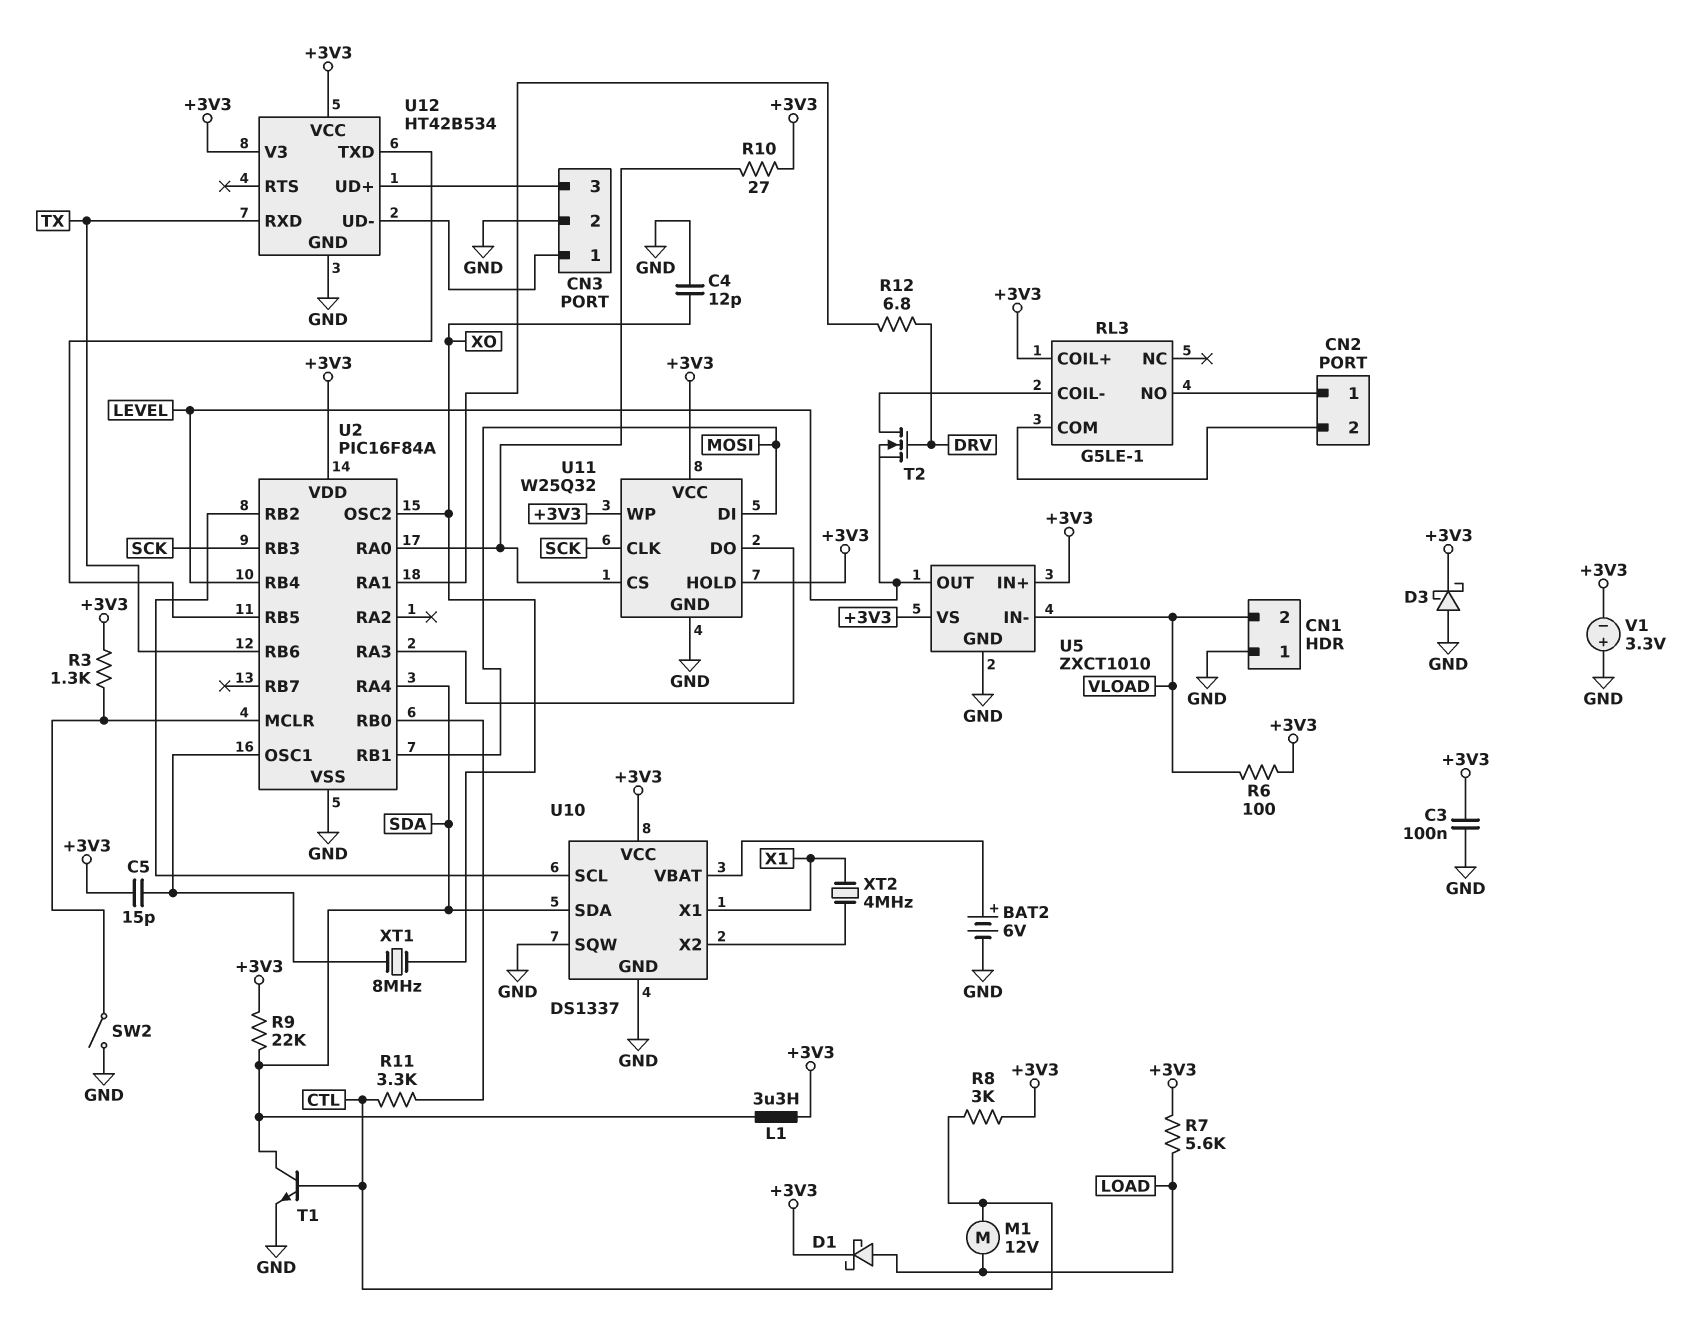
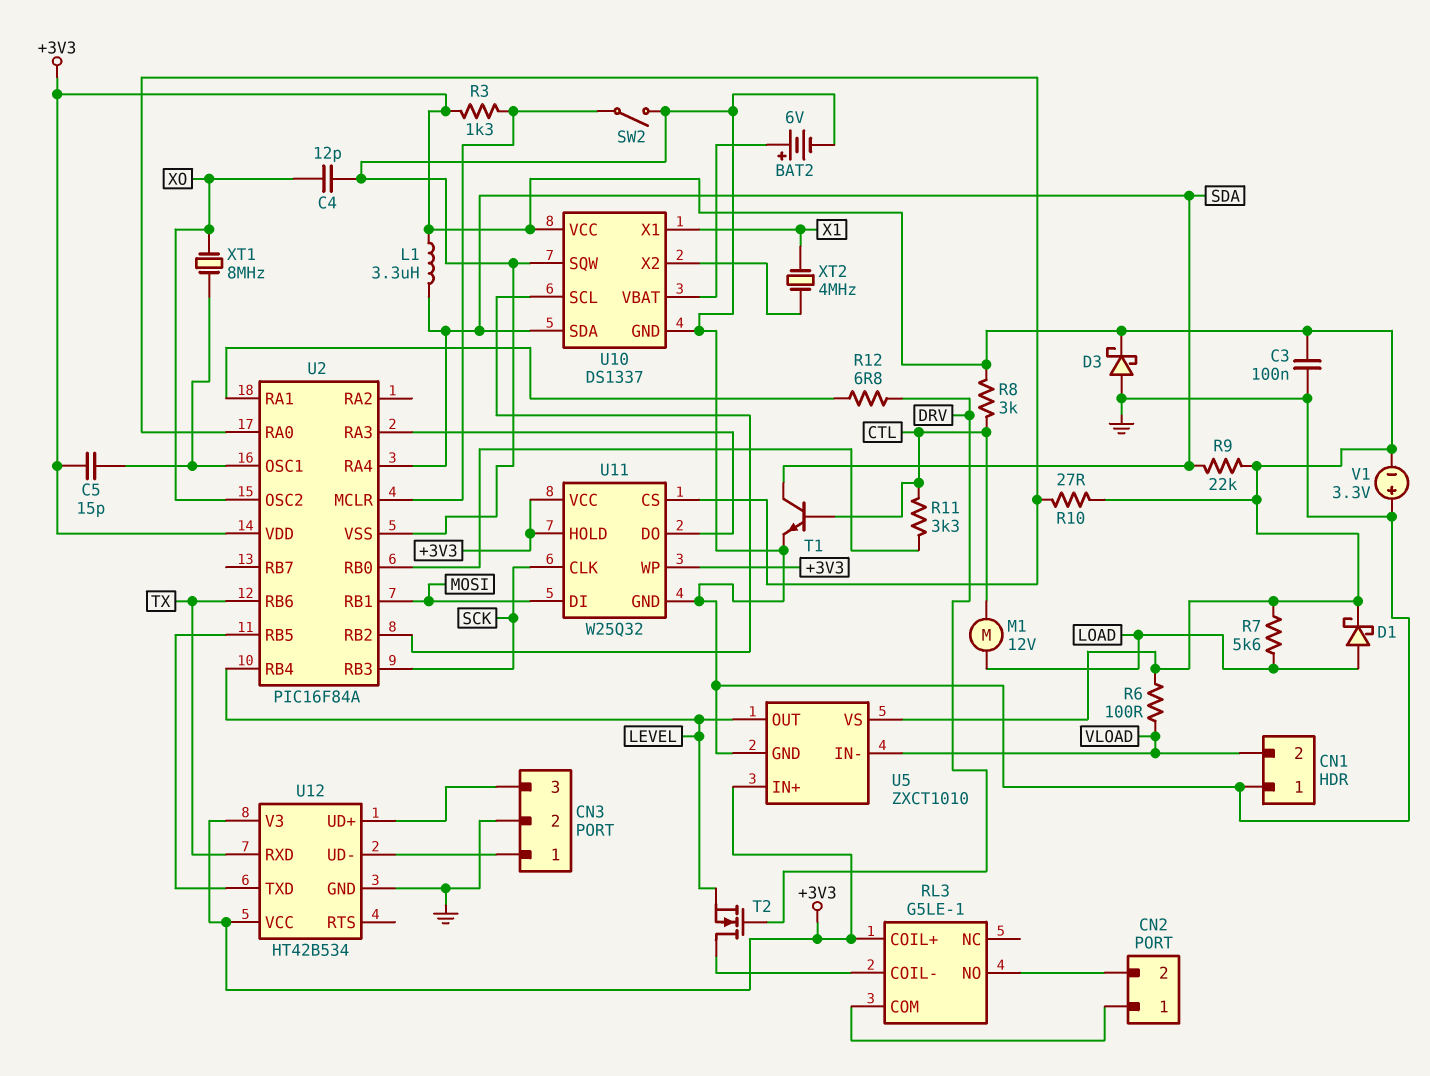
RL3 pin COM: CN2/2 -> CN2/1
RL3 pin NO: CN2/1 -> CN2/2

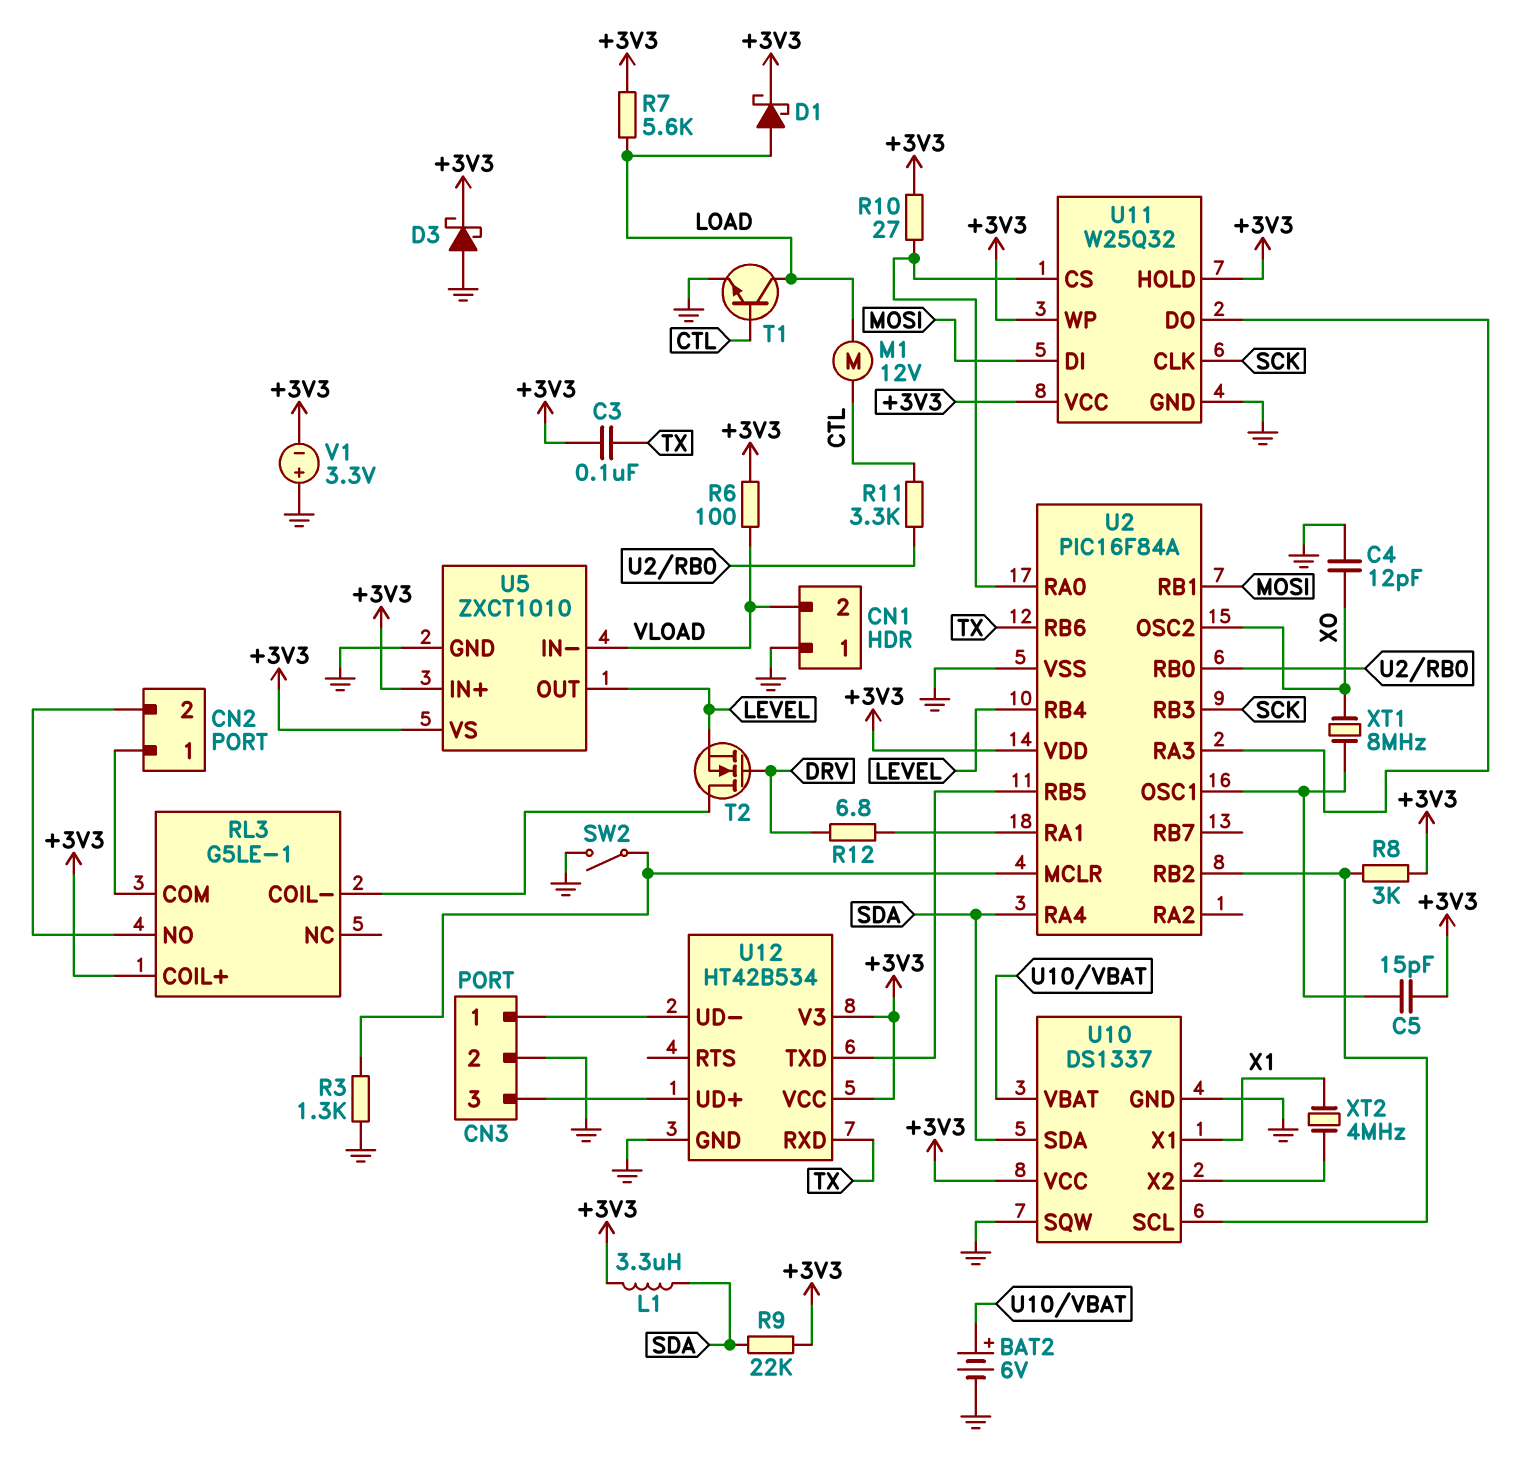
C3: 100nF (+3V3, GND) -> 100nF (+3V3, TX)
R3: 1.3k (+3V3, U2/MCLR) -> 1.3k (GND, U2/MCLR)
R8: 3k (+3V3, CTL) -> 3k (+3V3, U2/RB2)
T1: NPN (B CTL, C SDA, E GND) -> NPN (B CTL, C LOAD, E GND)

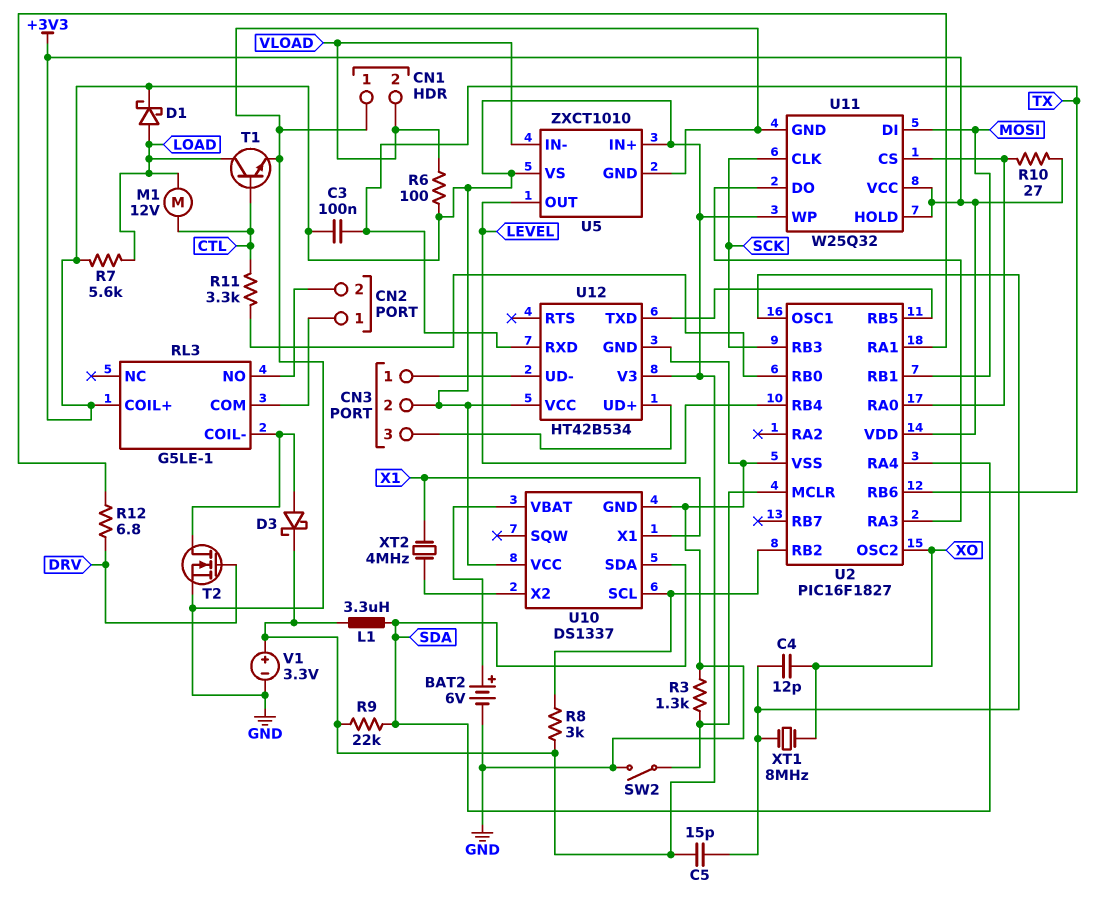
C4: 12pF (GND, XO) -> 12pF (U2/OSC1, XO)
CN3 pin 2: GND -> +3V3
D3: schottky (A GND, K +3V3) -> schottky (A RL3/COIL-, K +3V3)
T2: NMOS (G DRV, D RL3/COIL-, S LEVEL) -> NMOS (G DRV, D RL3/COIL-, S GND)
U2: PIC16F84A -> PIC16F1827
U10 pin SQW: GND -> none
V1: 3.3V (plus GND, minus +3V3) -> 3.3V (plus +3V3, minus GND)

